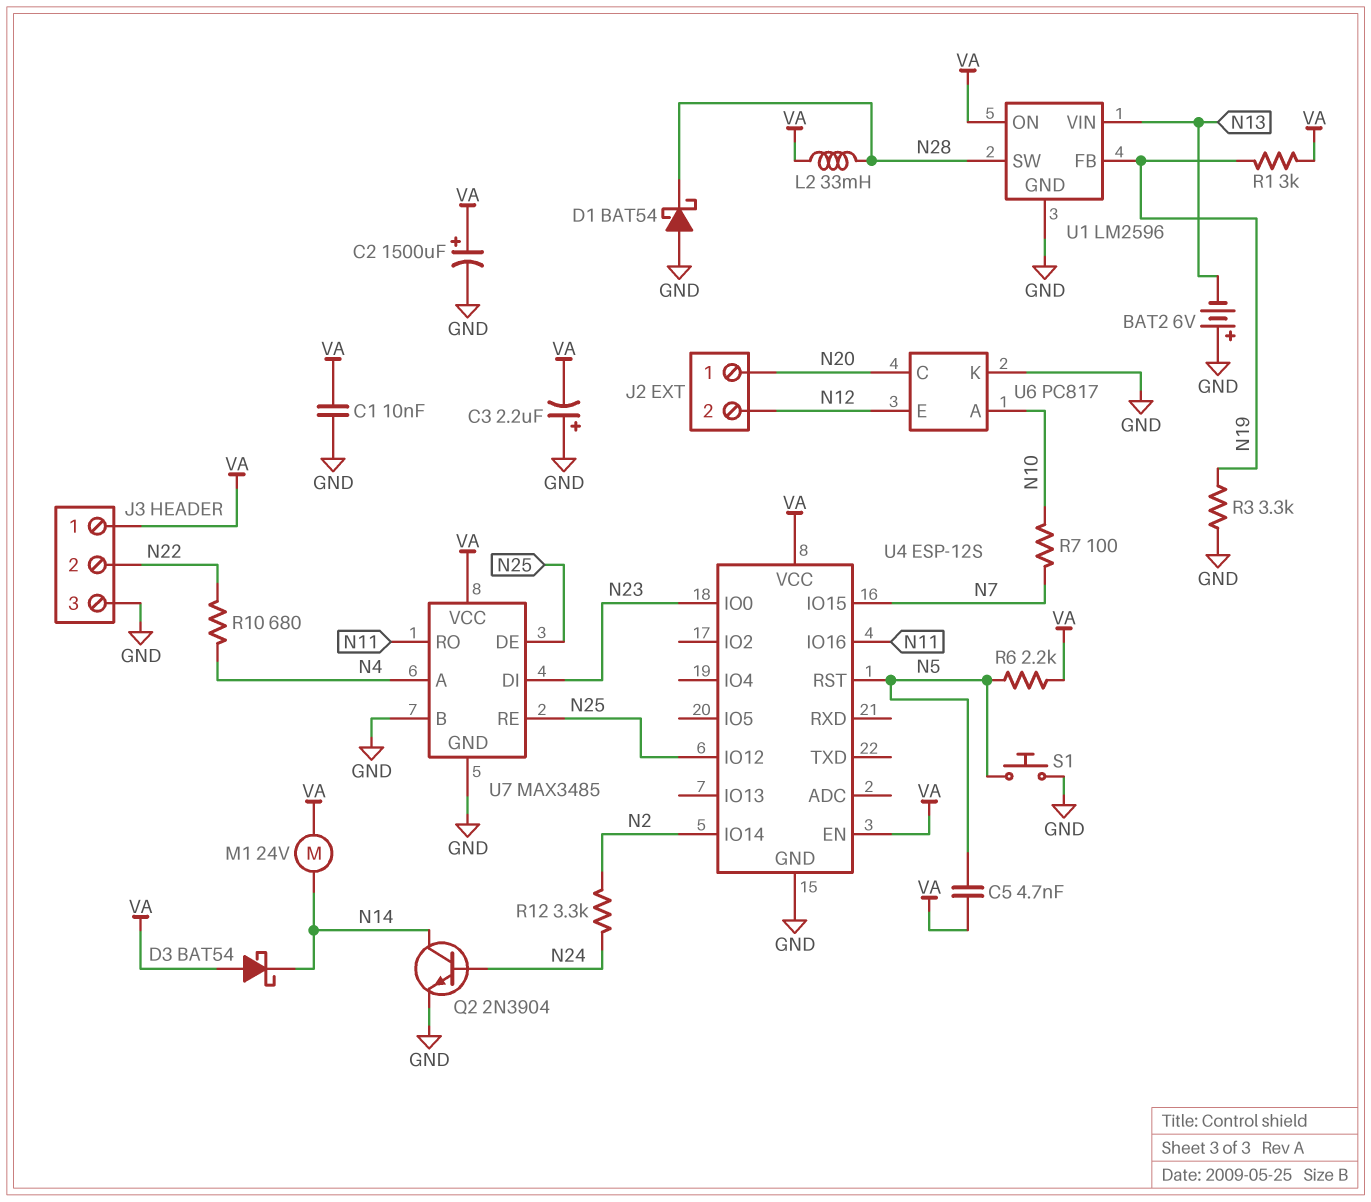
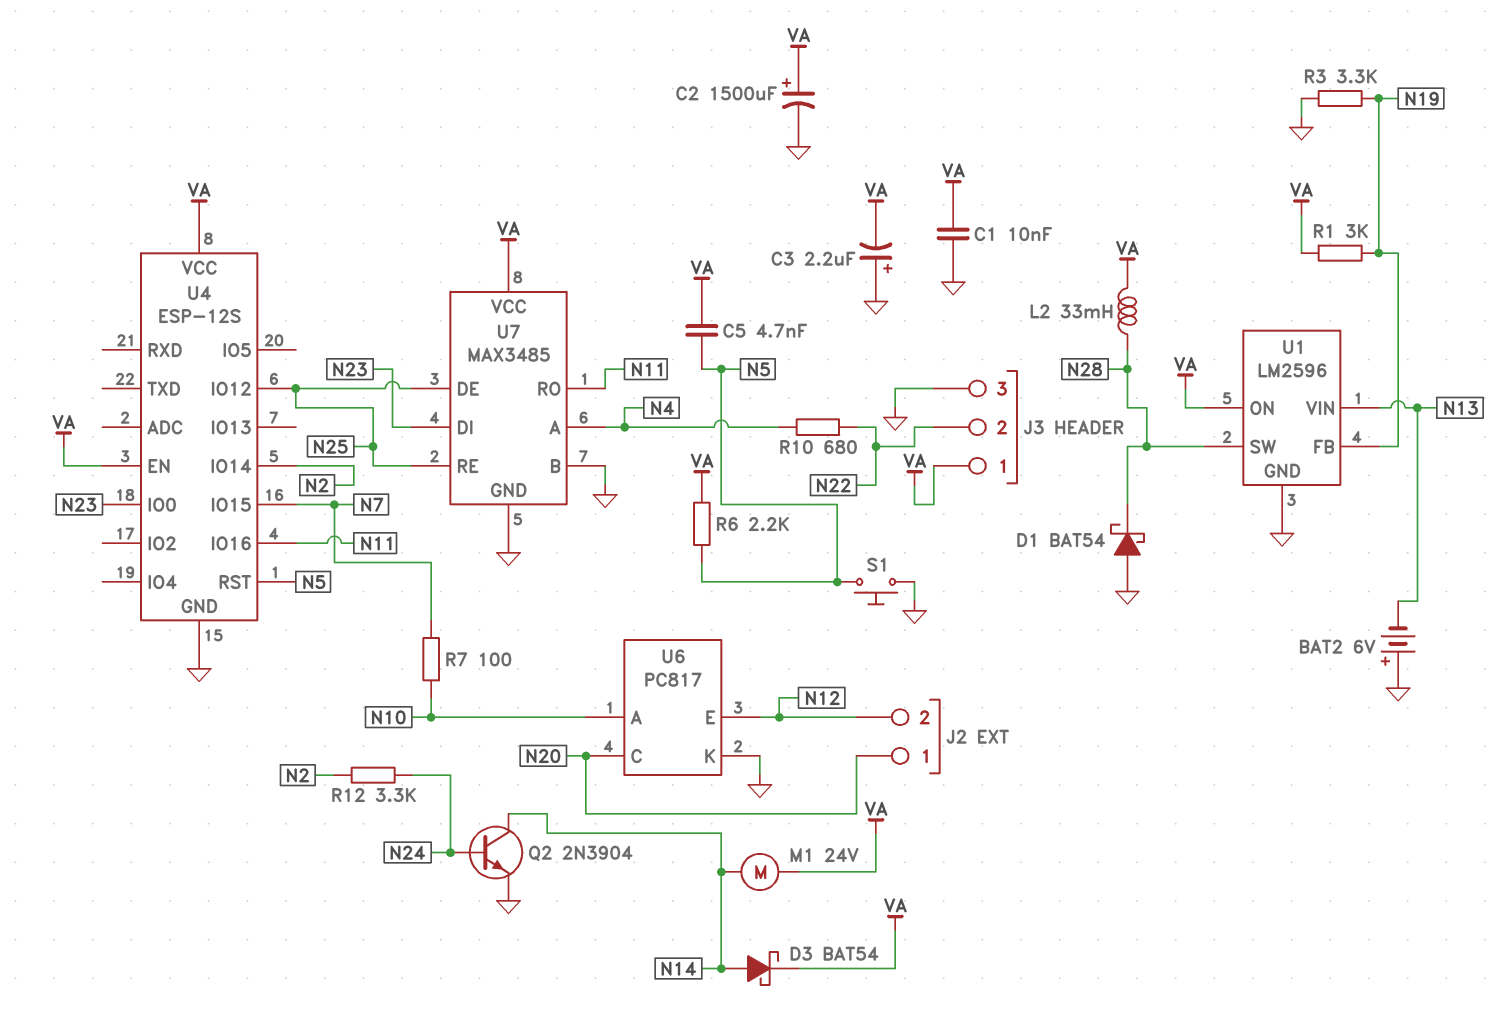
D3: schottky BAT54 (A VA, K N14) -> schottky BAT54 (A N14, K VA)

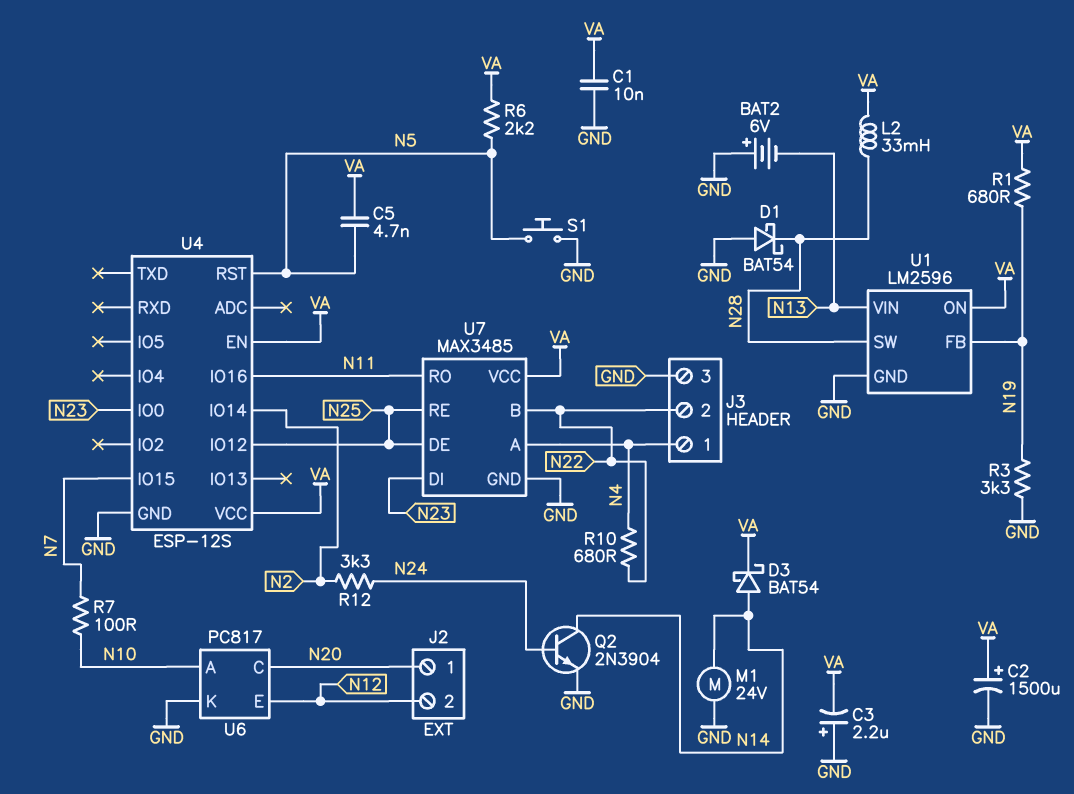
J3 pin 1: VA -> N4
M1: motor 24V (N14, VA) -> motor 24V (GND, N14)
R1: 3k (N19, VA) -> 680 (N19, VA)
U7 pin B: GND -> N22

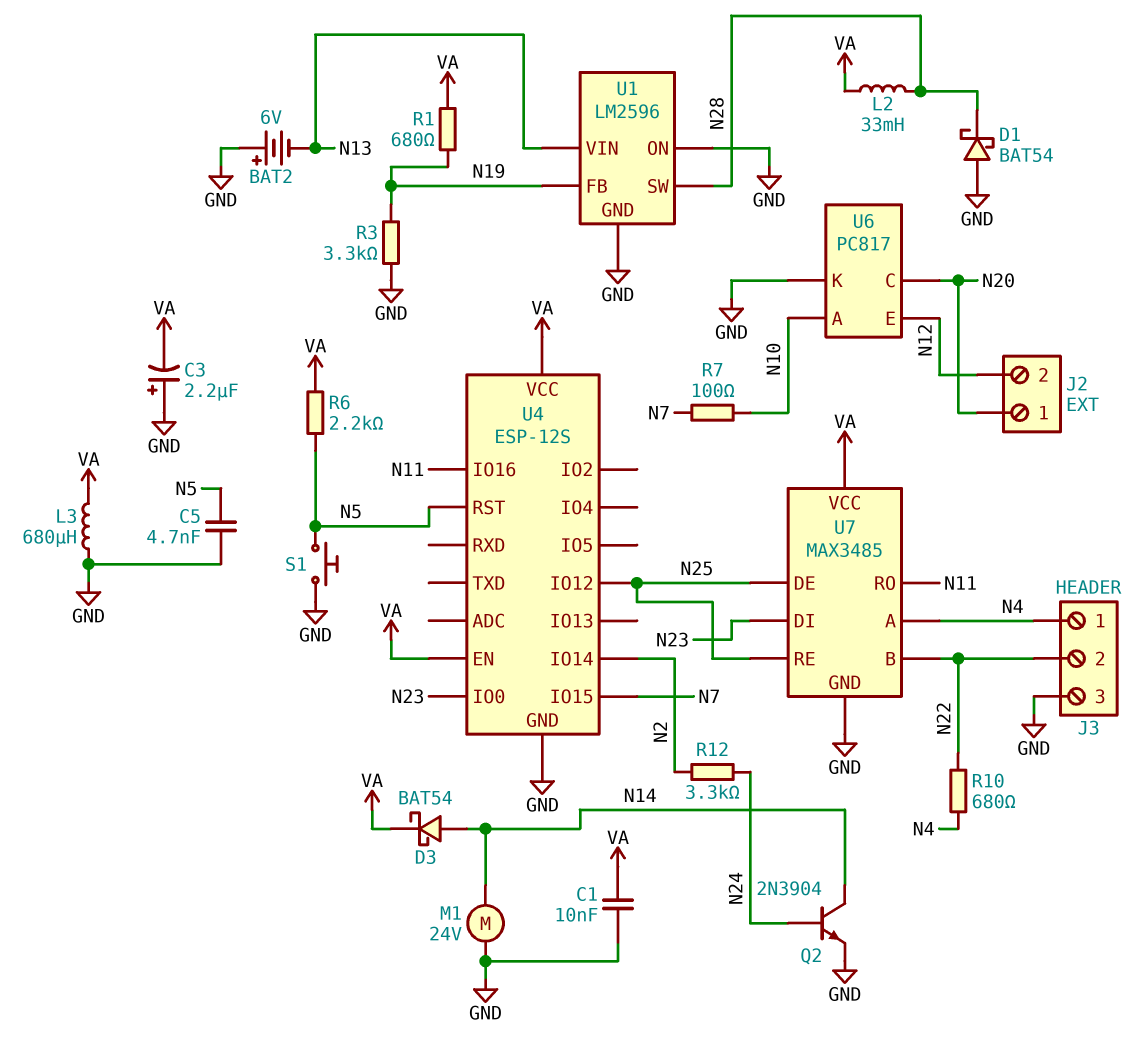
C2: 1500uF (plus VA, minus GND) -> none
C5: 4.7nF (N5, VA) -> 4.7nF (GND, N5)
L3: none -> 680uH (GND, VA)
U1 pin ON: VA -> GND

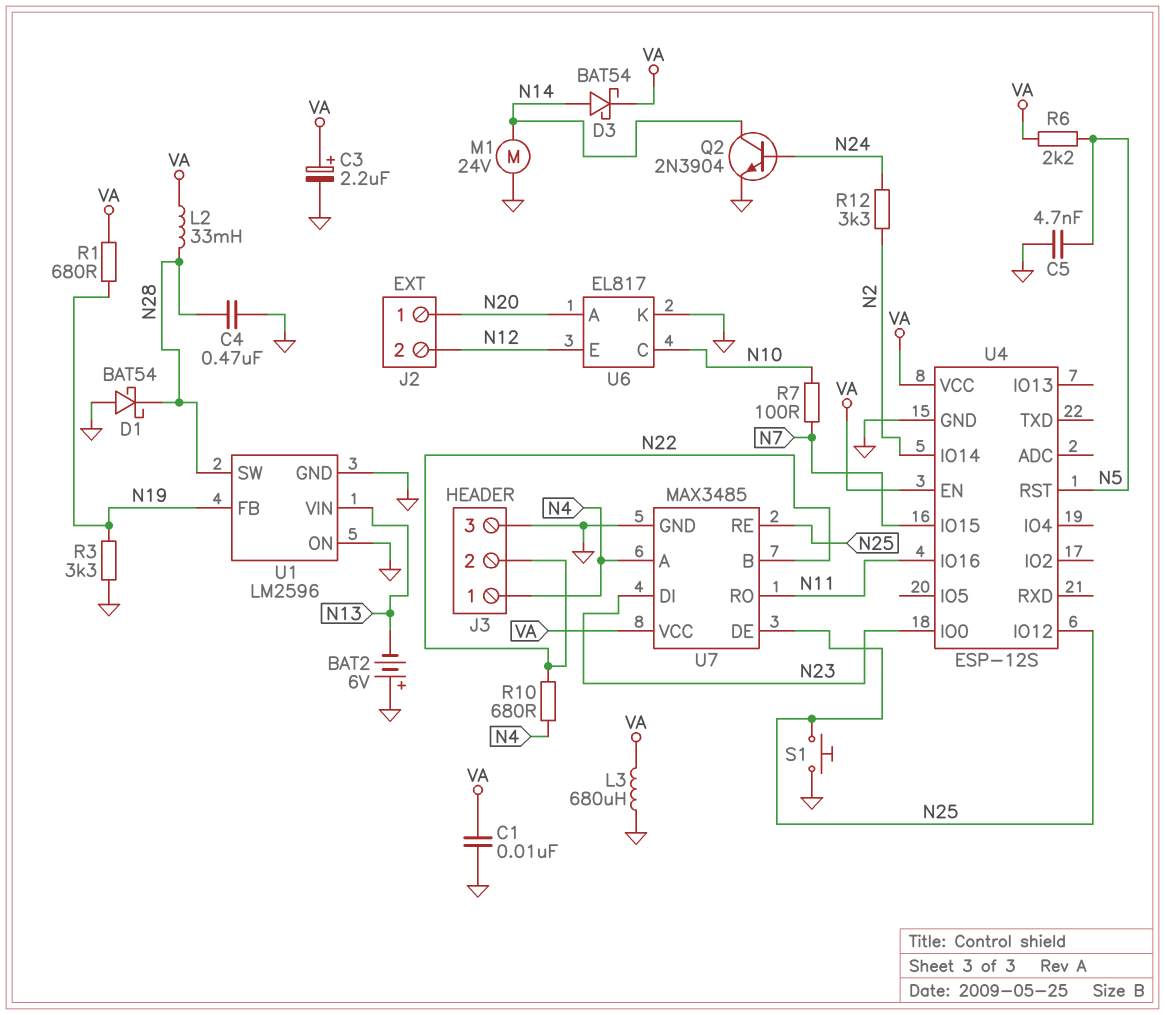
C3: 2.2uF (plus GND, minus VA) -> 2.2uF (plus VA, minus GND)
C4: none -> 470nF (GND, N28)
S1: button (GND, N5) -> button (GND, N25)
U6: PC817 -> EL817
U6 pin A: N10 -> N20
U6 pin C: N20 -> N10

